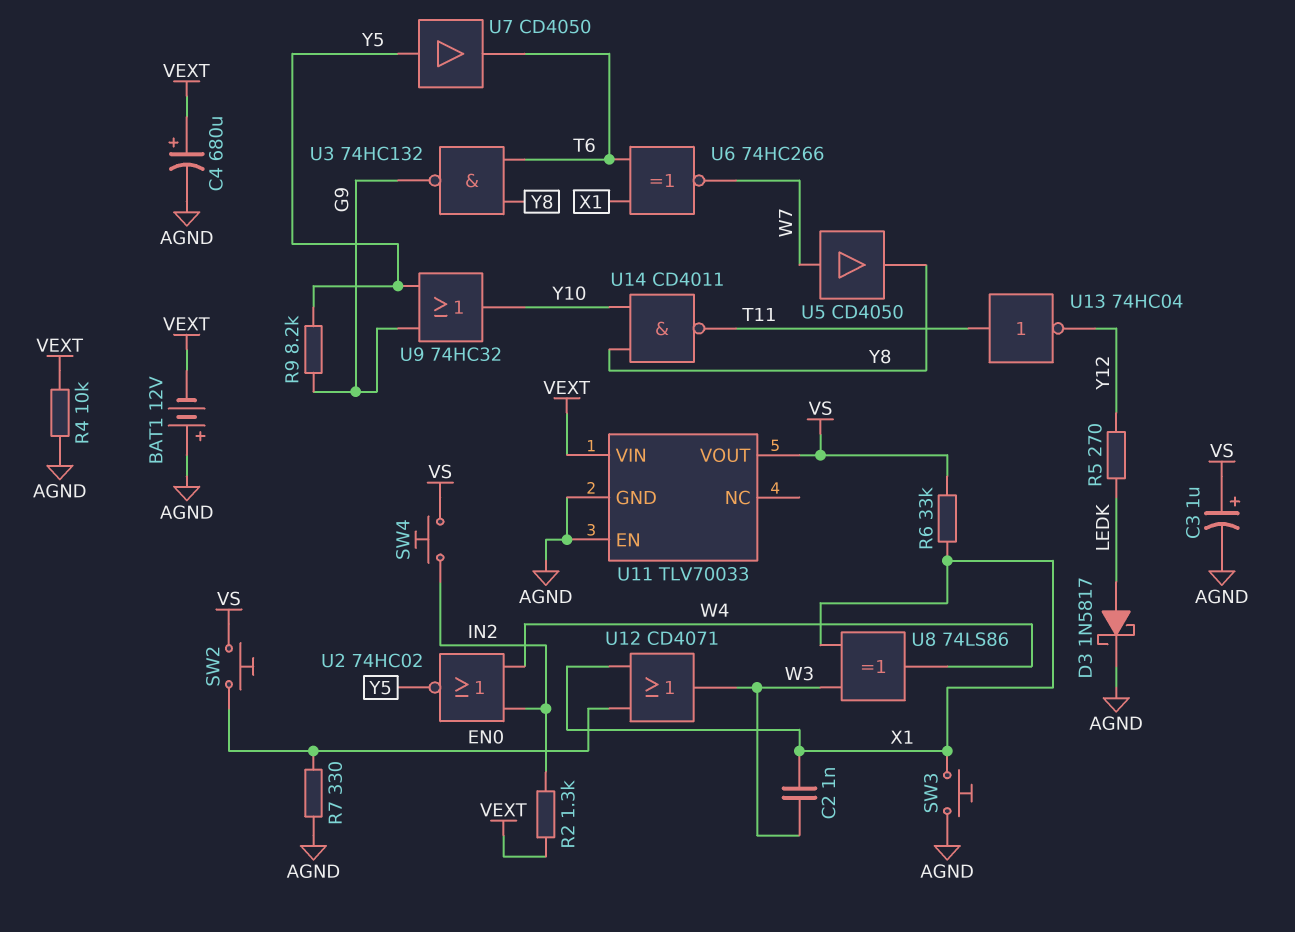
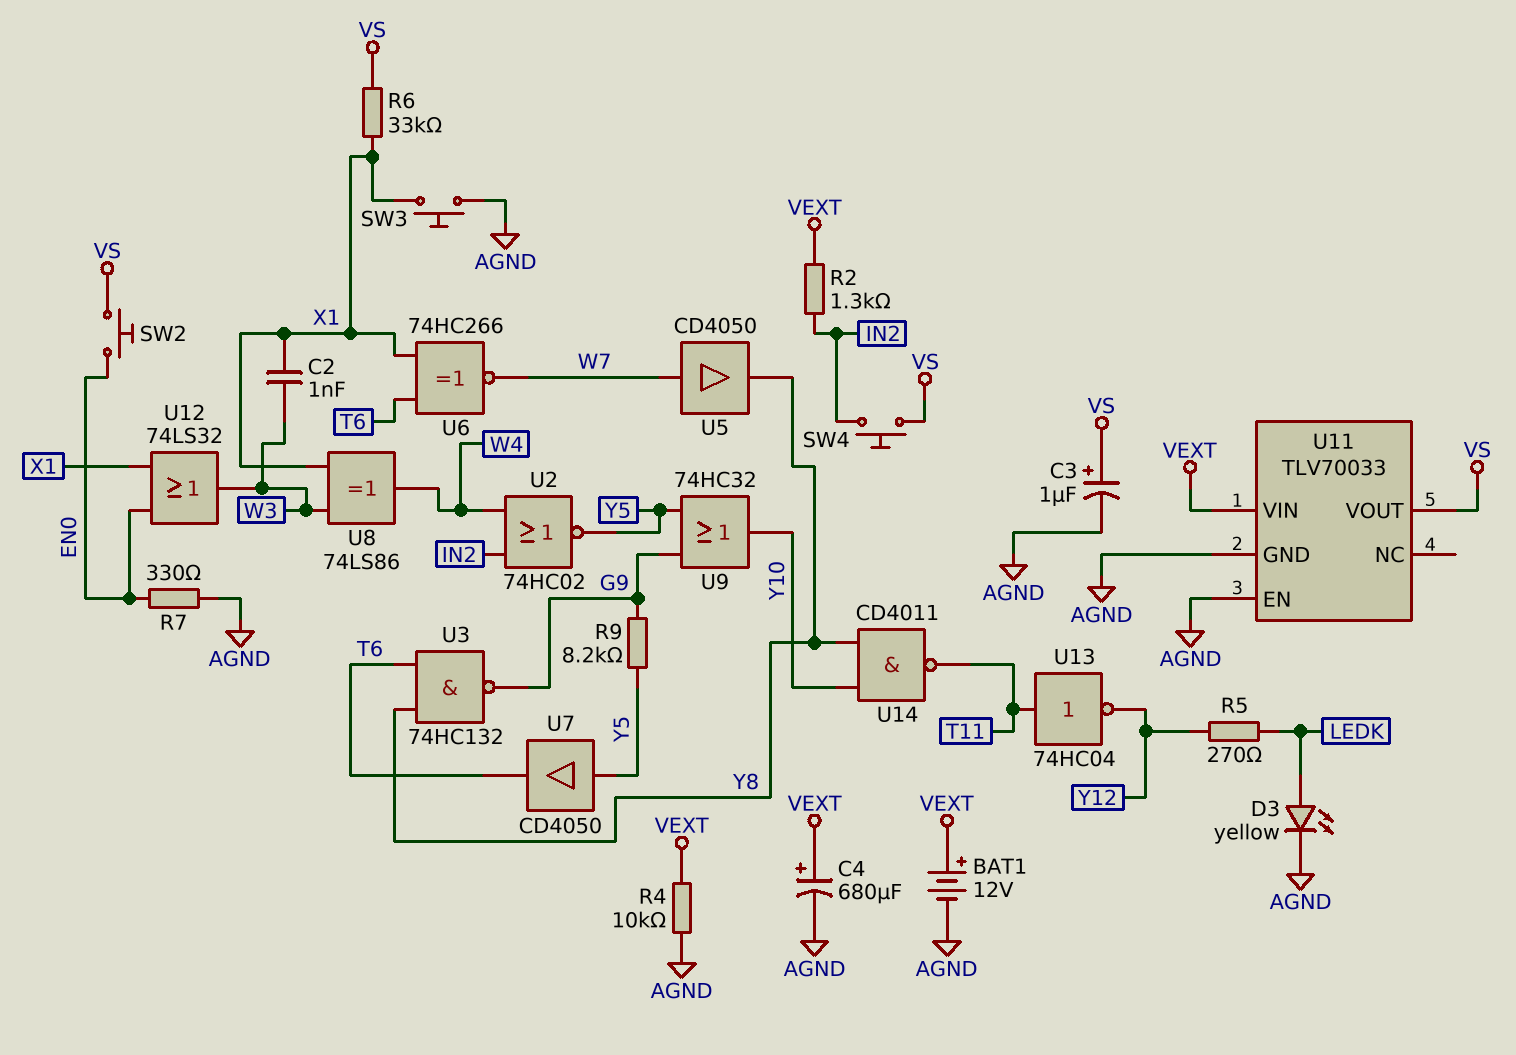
BAT1: 12V (plus AGND, minus VEXT) -> 12V (plus VEXT, minus AGND)
D3: schottky 1N5817 (A LEDK, K AGND) -> LED yellow (A LEDK, K AGND)
U12: OR CD4071 (in EN0, in X1, out W3) -> OR 74LS32 (in EN0, in X1, out W3)

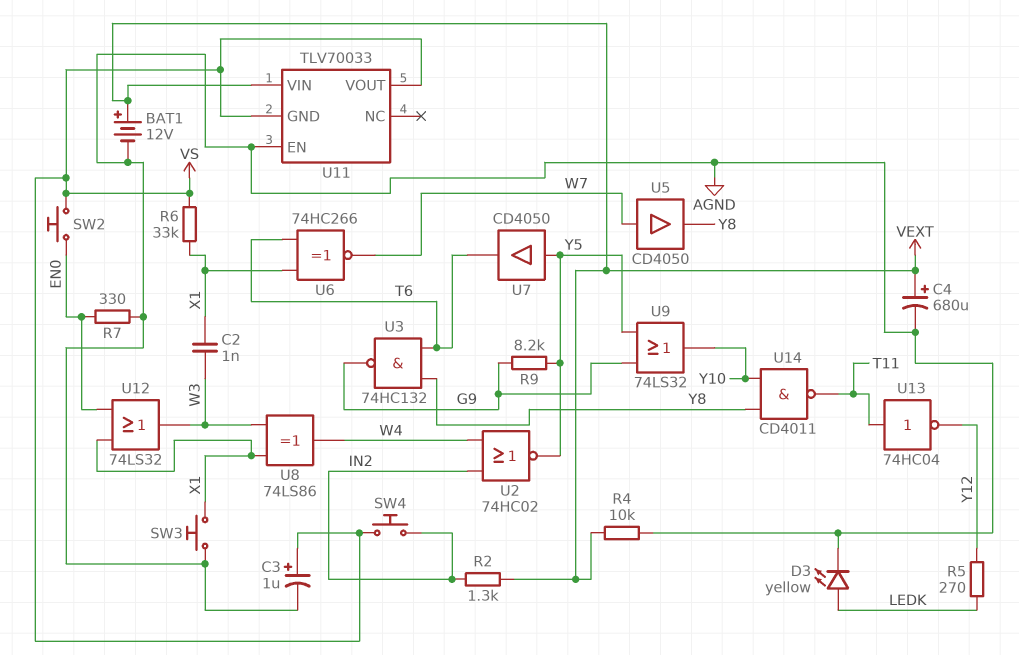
U9: OR 74HC32 (in G9, in Y5, out Y10) -> OR 74LS32 (in G9, in Y5, out Y10)
U11 pin GND: AGND -> VS

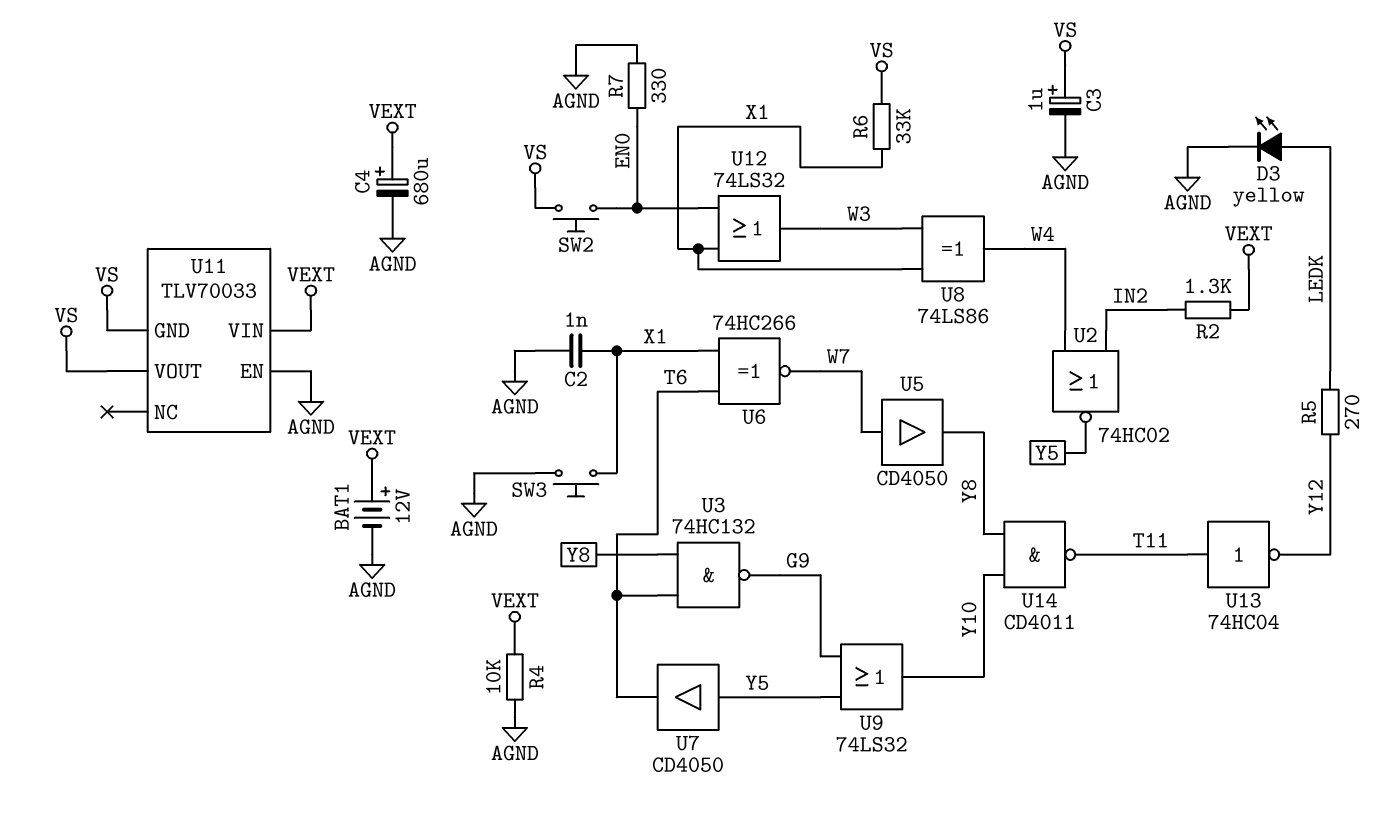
C2: 1nF (W3, X1) -> 1nF (AGND, X1)
R9: 8.2k (G9, Y5) -> none
SW4: button (IN2, VS) -> none

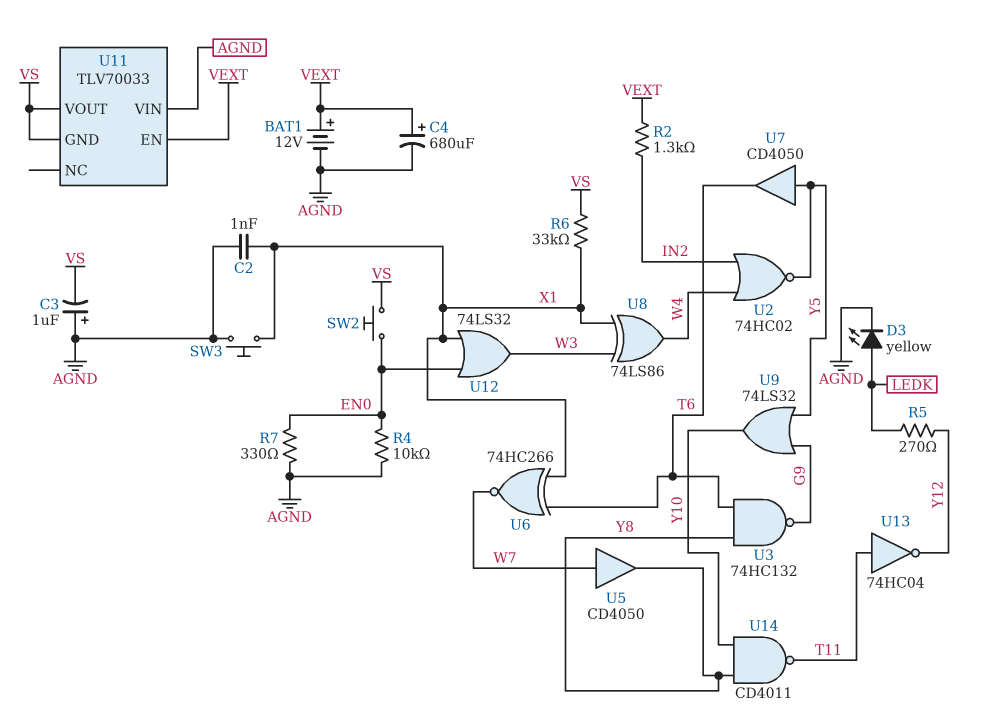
C3: 1uF (plus VS, minus AGND) -> 1uF (plus AGND, minus VS)
R4: 10k (AGND, VEXT) -> 10k (AGND, EN0)
U11 pin EN: AGND -> VEXT
U11 pin VIN: VEXT -> AGND

